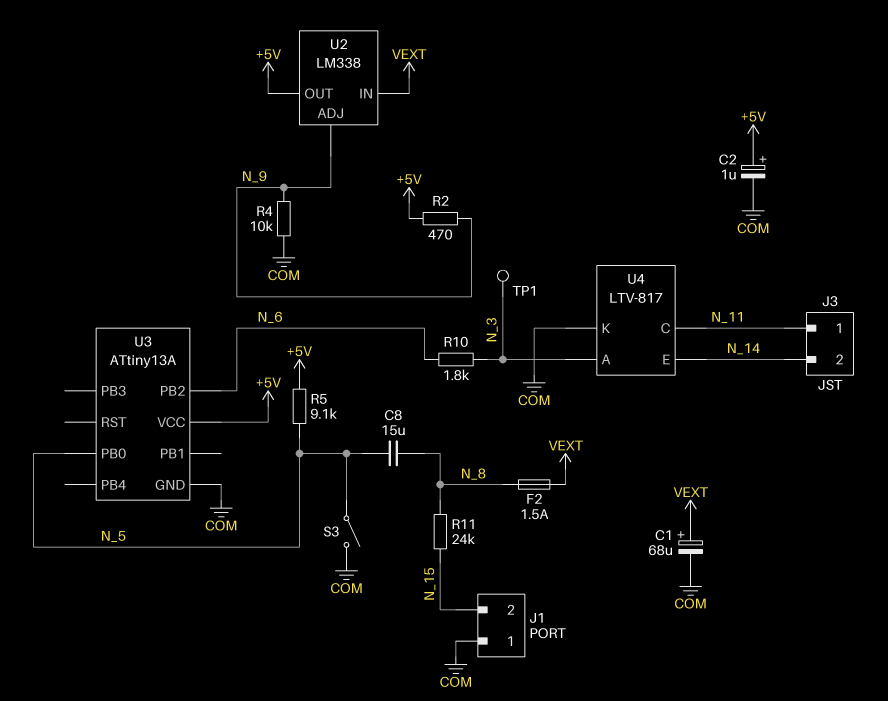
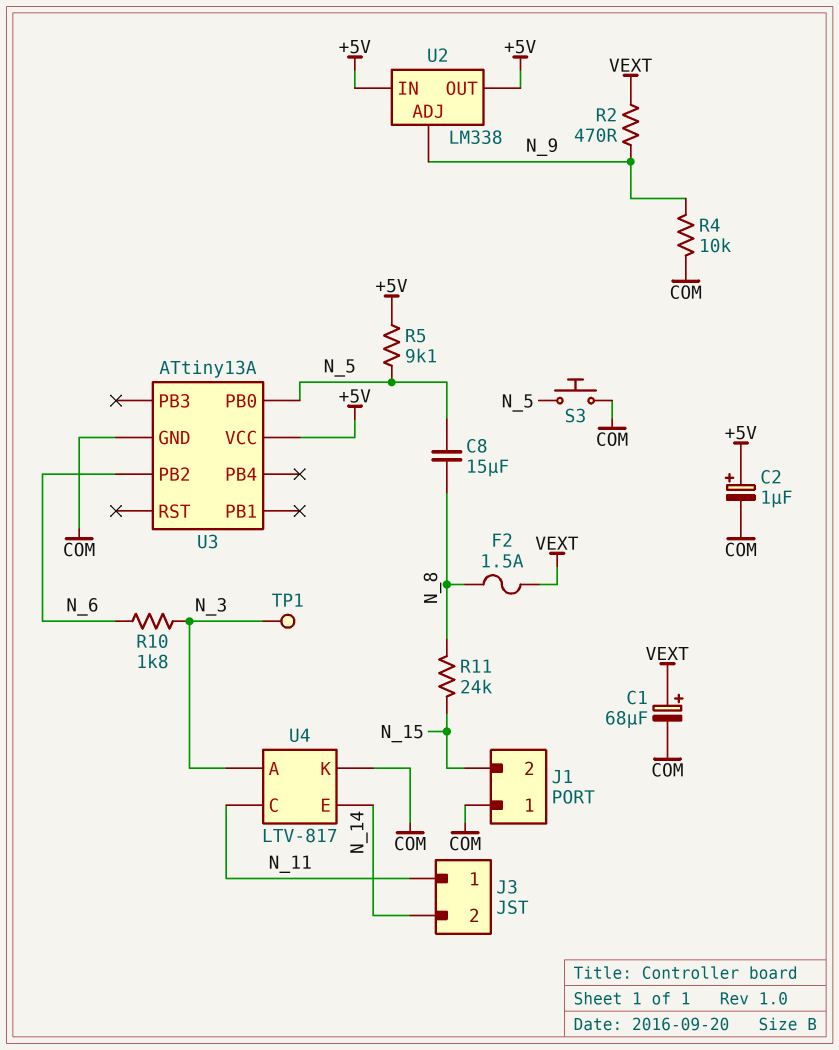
R2: 470 (+5V, N_9) -> 470 (N_9, VEXT)
S3: switch (COM, N_5) -> button (COM, N_5)
U2 pin IN: VEXT -> +5V

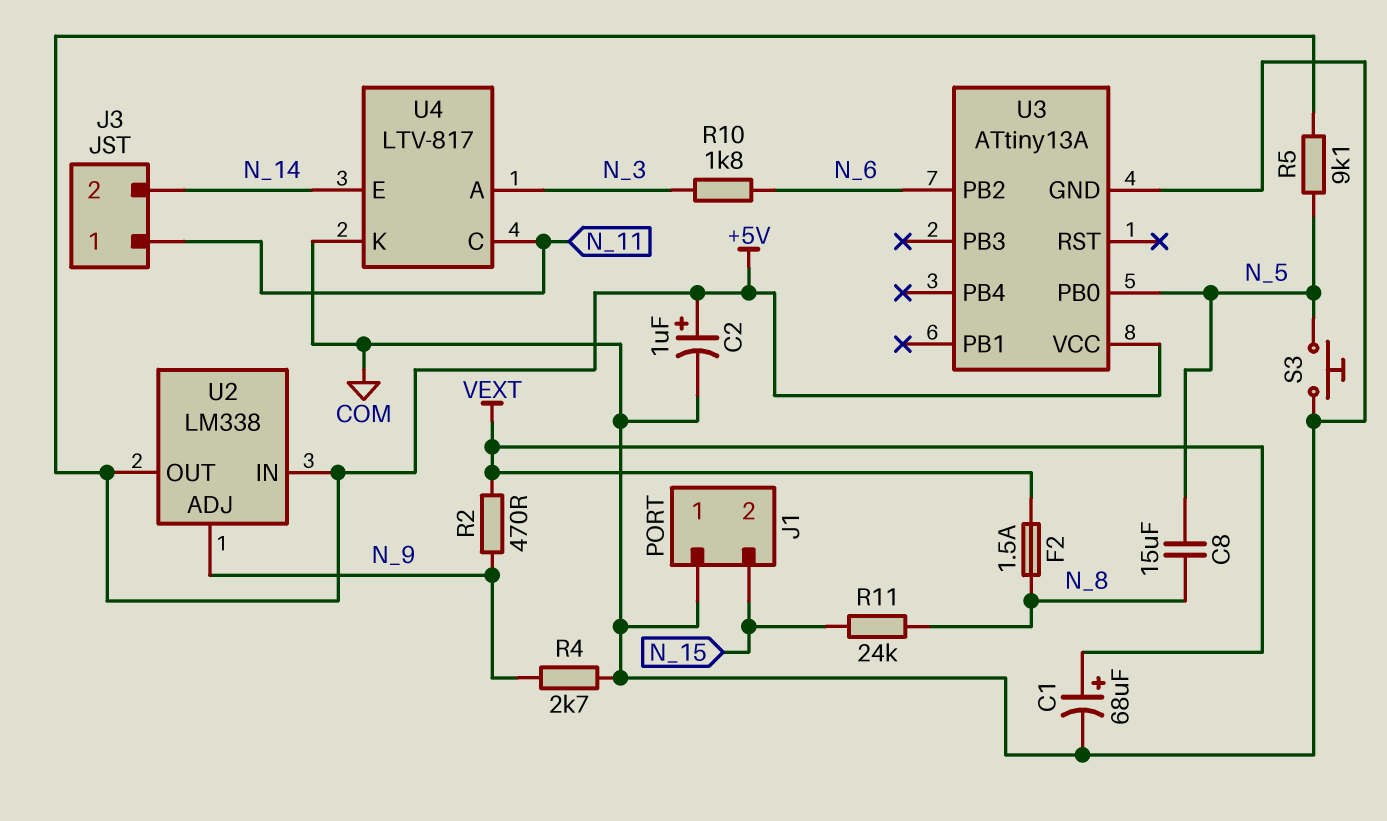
R4: 10k (COM, N_9) -> 2.7k (COM, N_9)
TP1: test point (N_3) -> none

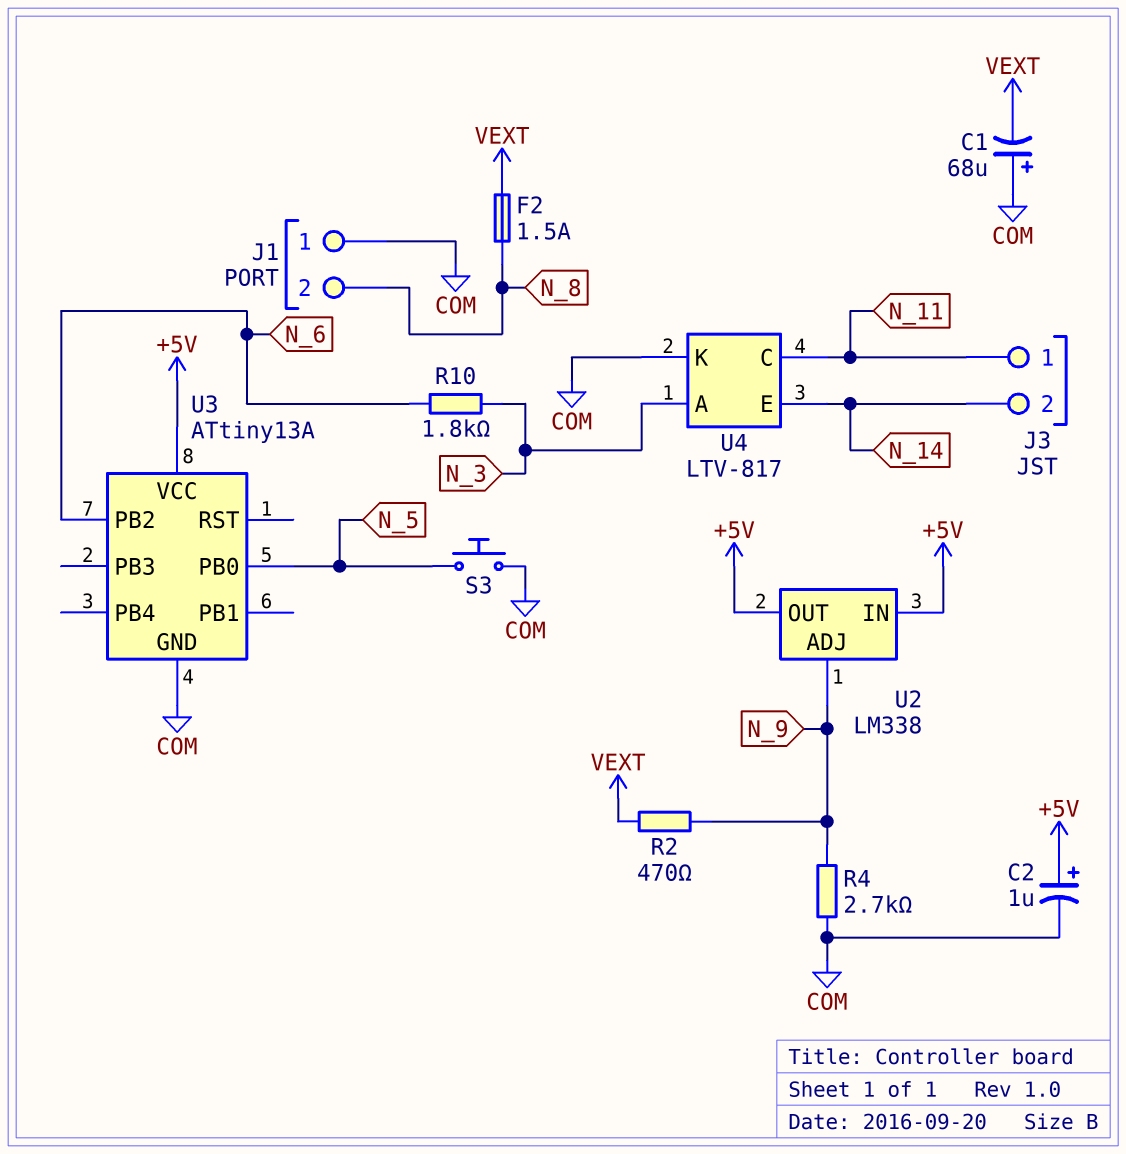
C1: 68uF (plus VEXT, minus COM) -> 68uF (plus COM, minus VEXT)
C8: 15uF (N_5, N_8) -> none
J1 pin 2: N_15 -> N_8
R5: 9.1k (+5V, N_5) -> none
R11: 24k (N_8, N_15) -> none

